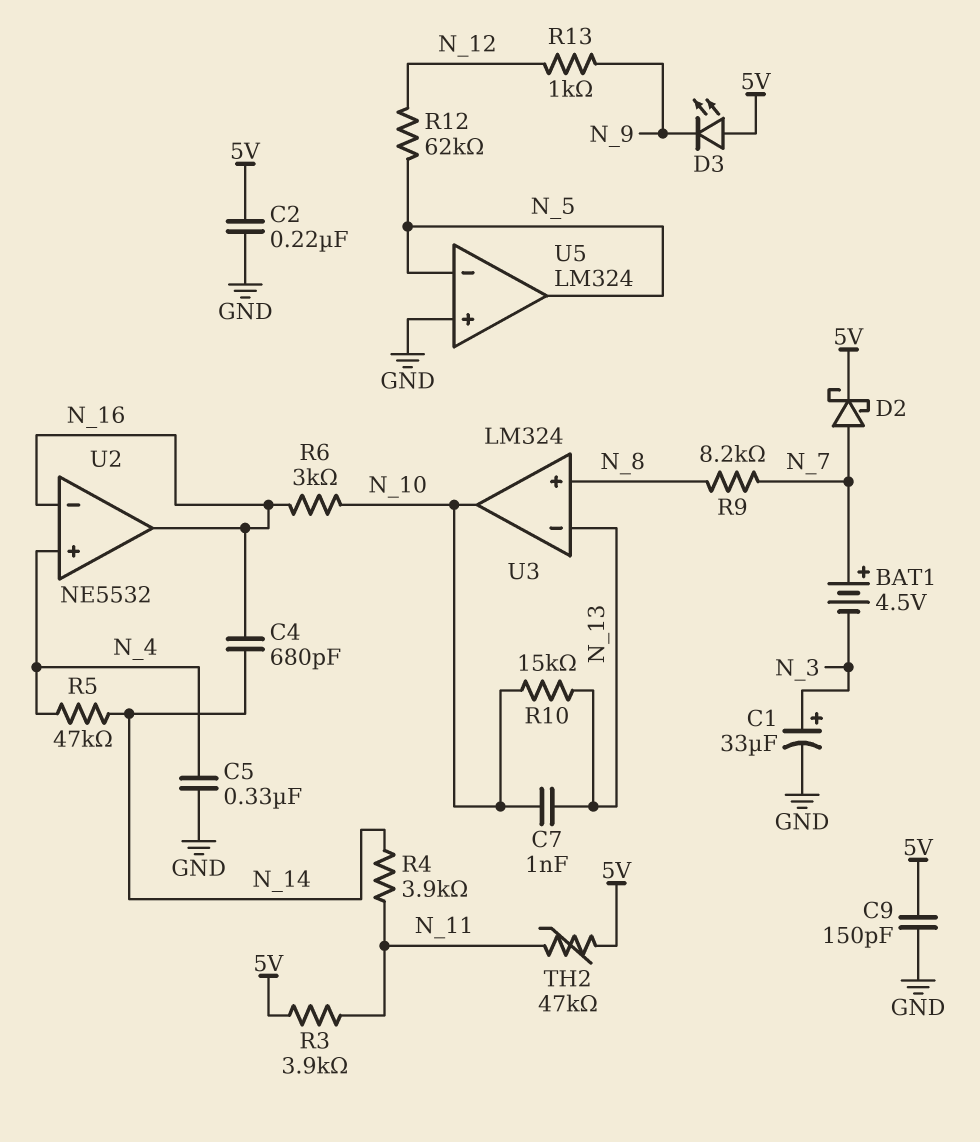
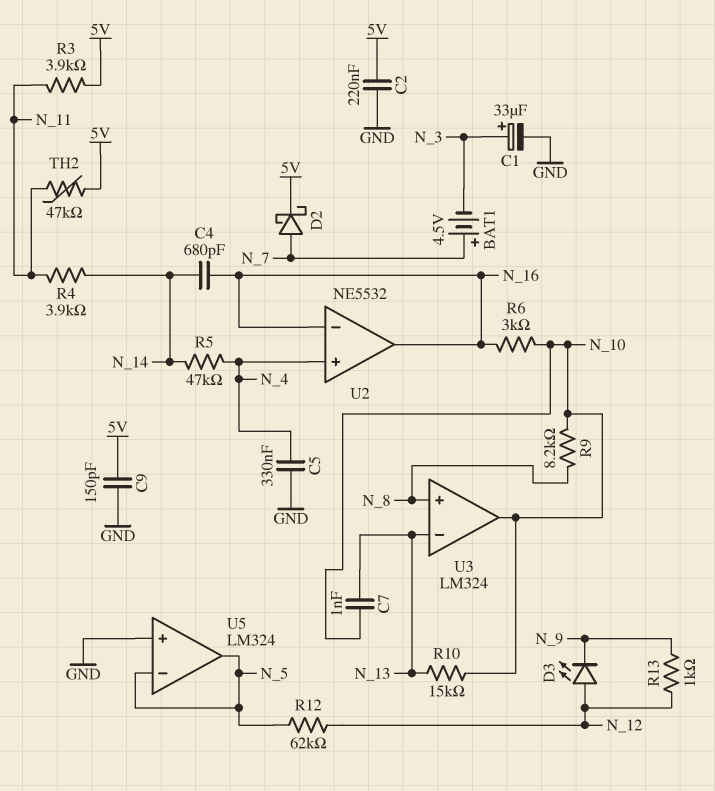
D3: LED (A 5V, K N_9) -> LED (A N_12, K N_9)
R9: 8.2k (N_7, N_8) -> 8.2k (N_8, N_10)

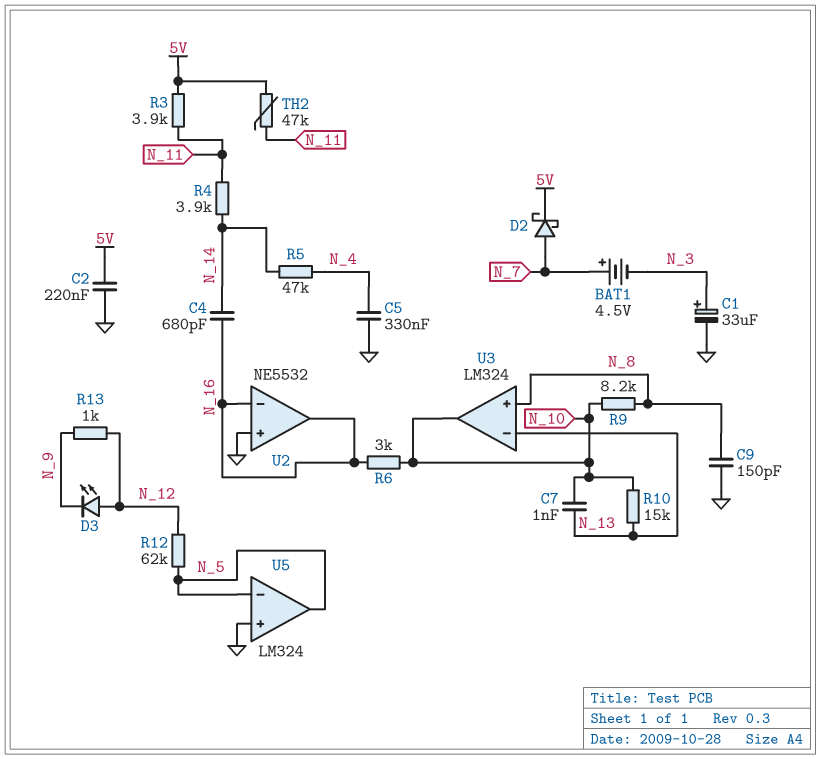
C9: 150pF (5V, GND) -> 150pF (GND, N_8)
U2 pin in+: N_4 -> GND

